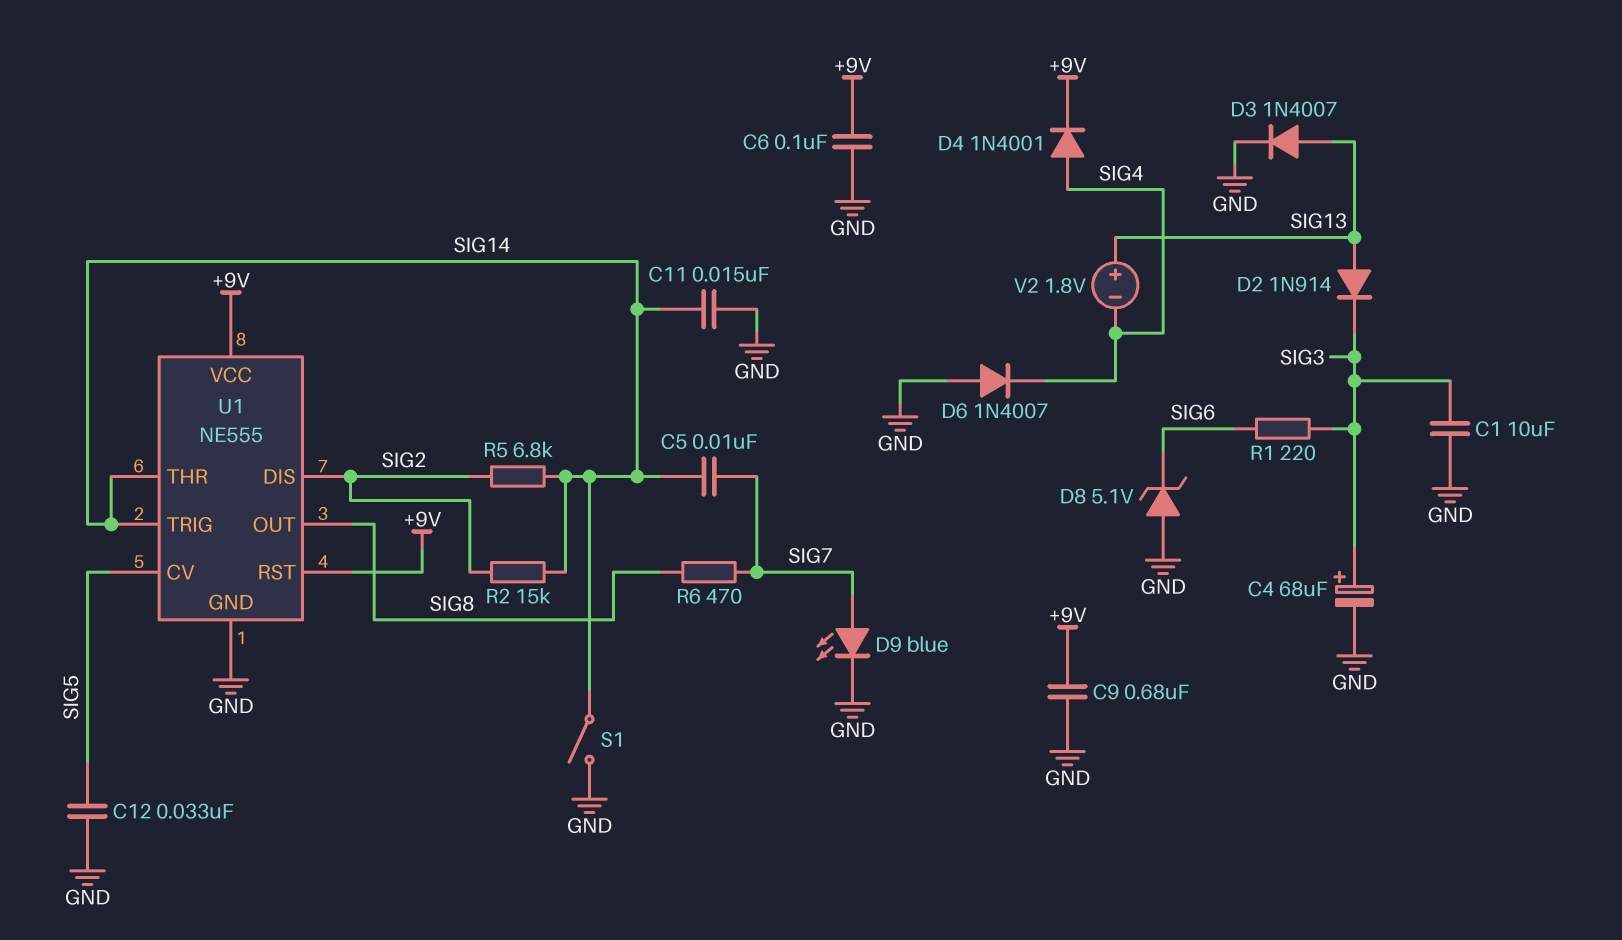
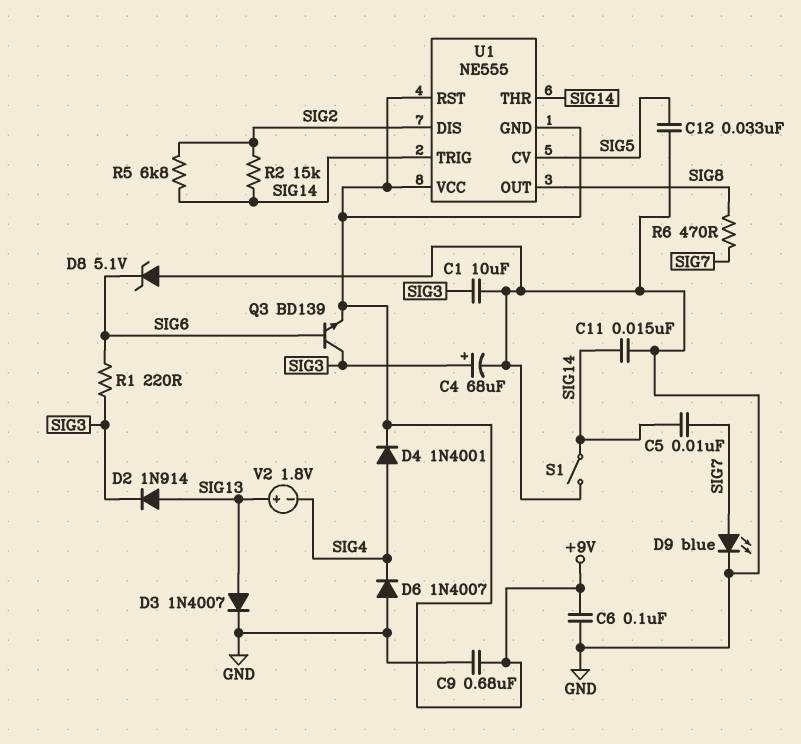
Q3: none -> NPN BD139 (B SIG6, C SIG3, E +9V)
U1 pin GND: GND -> +9V

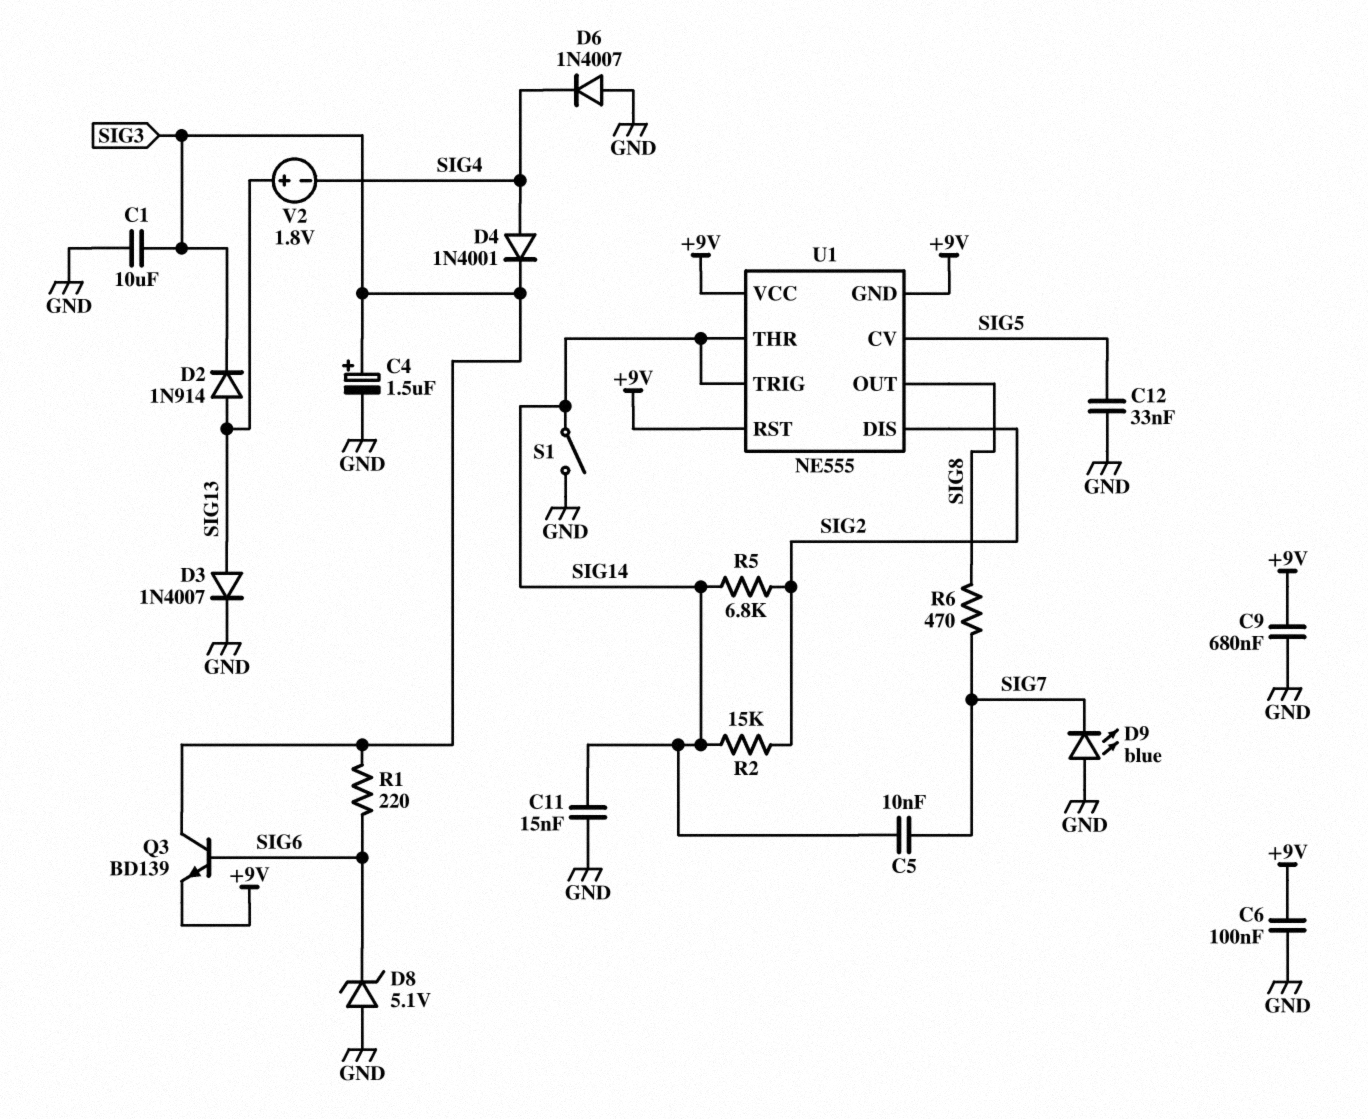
C4: 68uF (plus SIG3, minus GND) -> 1.5uF (plus SIG3, minus GND)
D4: diode 1N4001 (A SIG4, K +9V) -> diode 1N4001 (A SIG4, K SIG3)
D9: LED blue (A SIG7, K GND) -> LED blue (A GND, K SIG7)

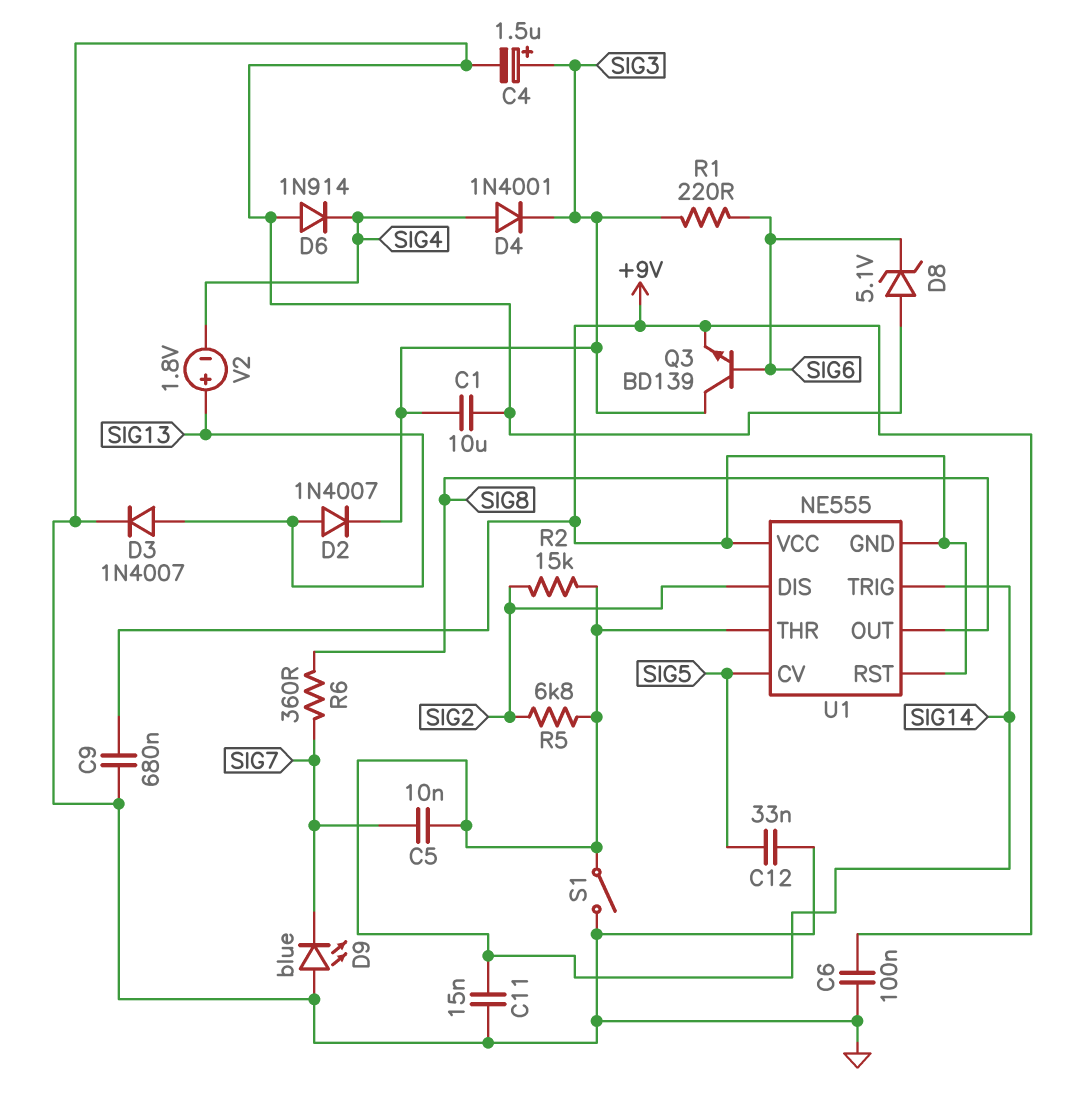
D2: diode 1N914 (A SIG13, K SIG3) -> diode 1N4007 (A SIG13, K SIG3)
D6: diode 1N4007 (A GND, K SIG4) -> diode 1N914 (A GND, K SIG4)
R6: 470 (SIG7, SIG8) -> 360 (SIG7, SIG8)

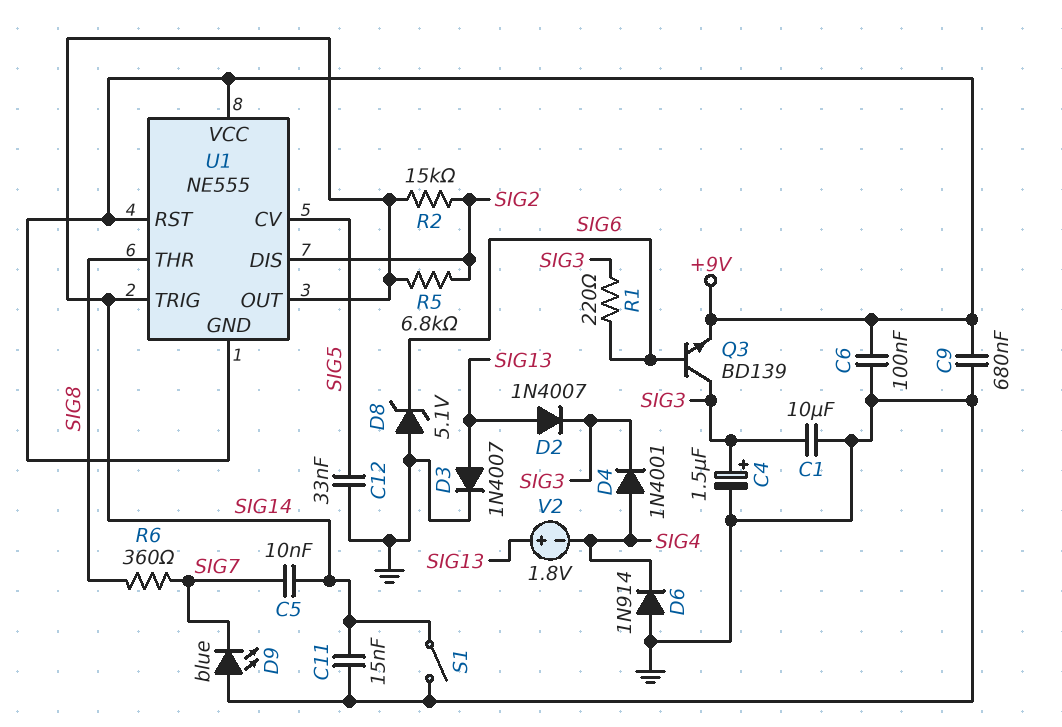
U1 pin OUT: SIG8 -> SIG14
U1 pin THR: SIG14 -> SIG8

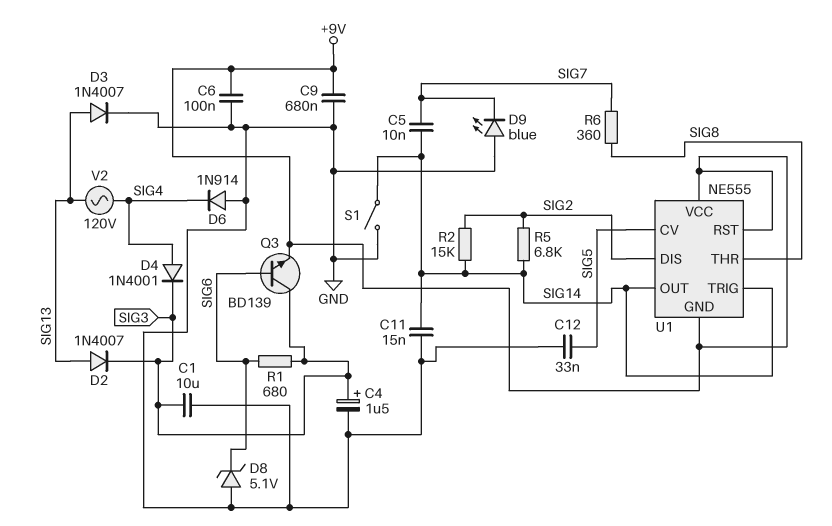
R1: 220 (SIG3, SIG6) -> 680 (SIG3, SIG6)
V2: 1.8V (plus SIG13, minus SIG4) -> AC 120V (SIG4, SIG13)

